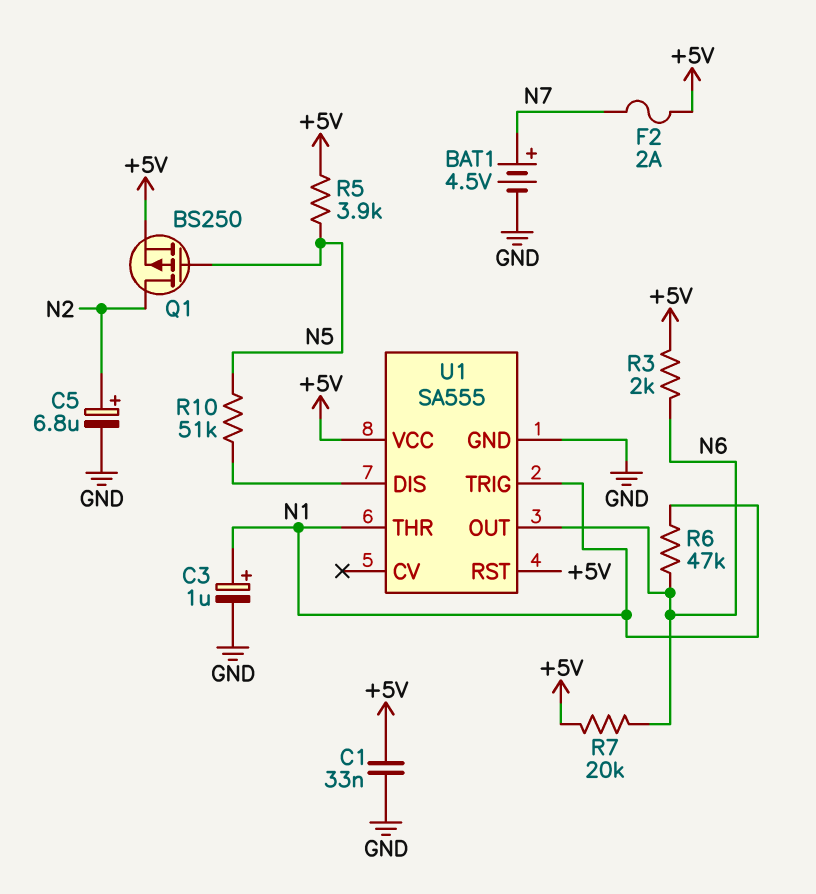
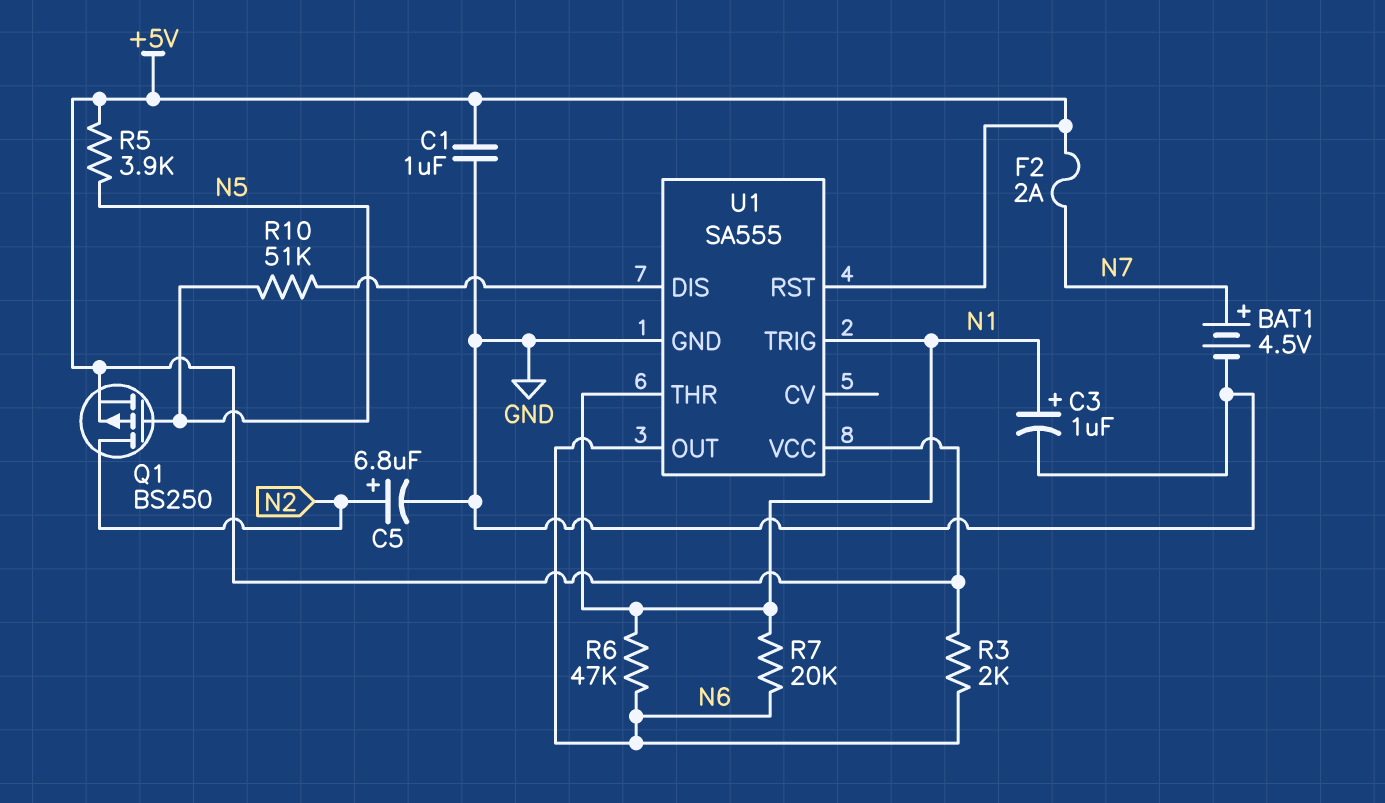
C1: 33nF (+5V, GND) -> 1uF (+5V, GND)
R7: 20k (+5V, N6) -> 20k (N1, N6)

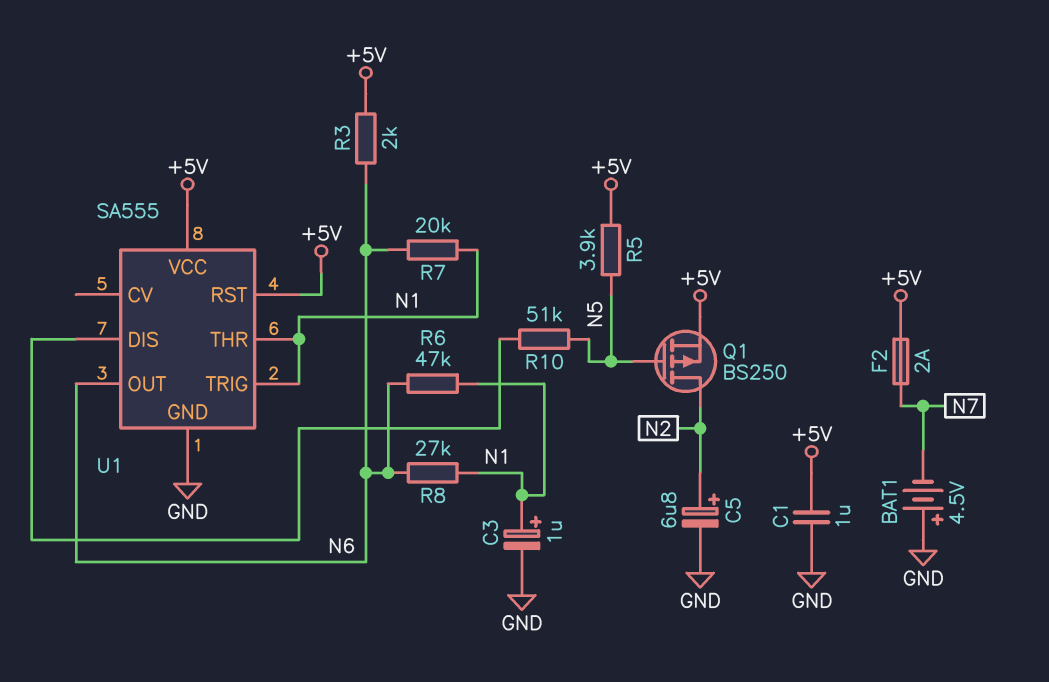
BAT1: 4.5V (plus N7, minus GND) -> 4.5V (plus GND, minus N7)
R8: none -> 27k (N1, N6)

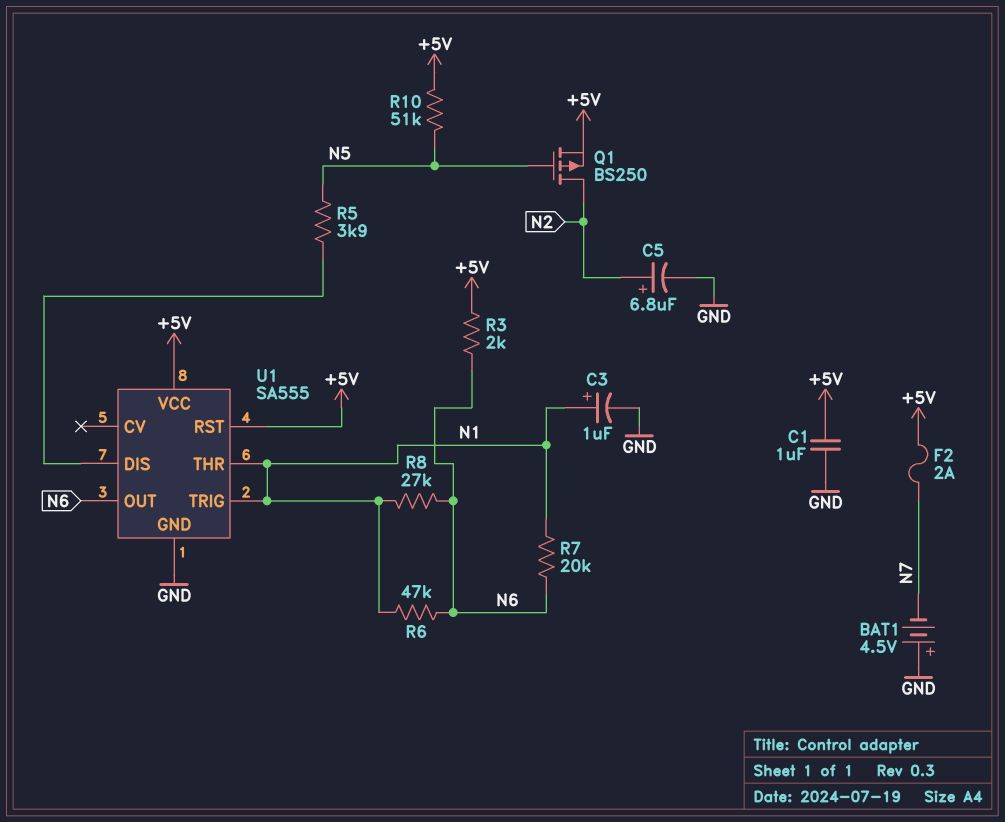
R5: 3.9k (+5V, N5) -> 3.9k (N5, U1/DIS)
R10: 51k (N5, U1/DIS) -> 51k (+5V, N5)

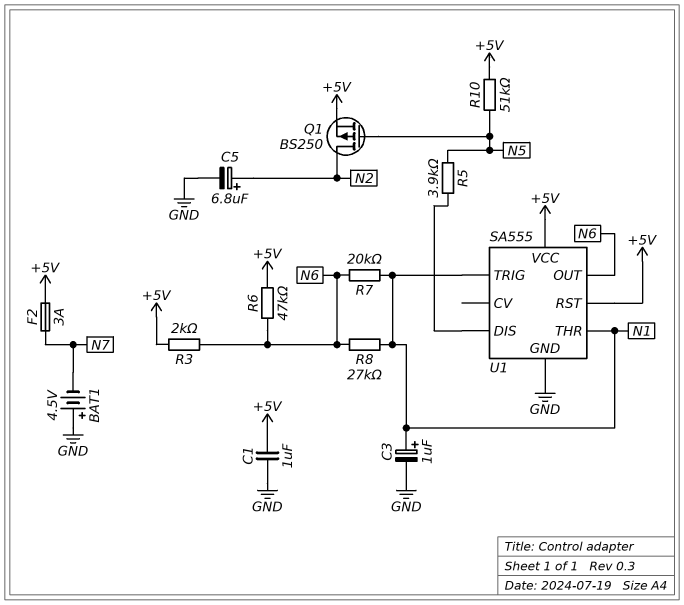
F2: 2A (+5V, N7) -> 3A (+5V, N7)
R6: 47k (N1, N6) -> 47k (+5V, N6)

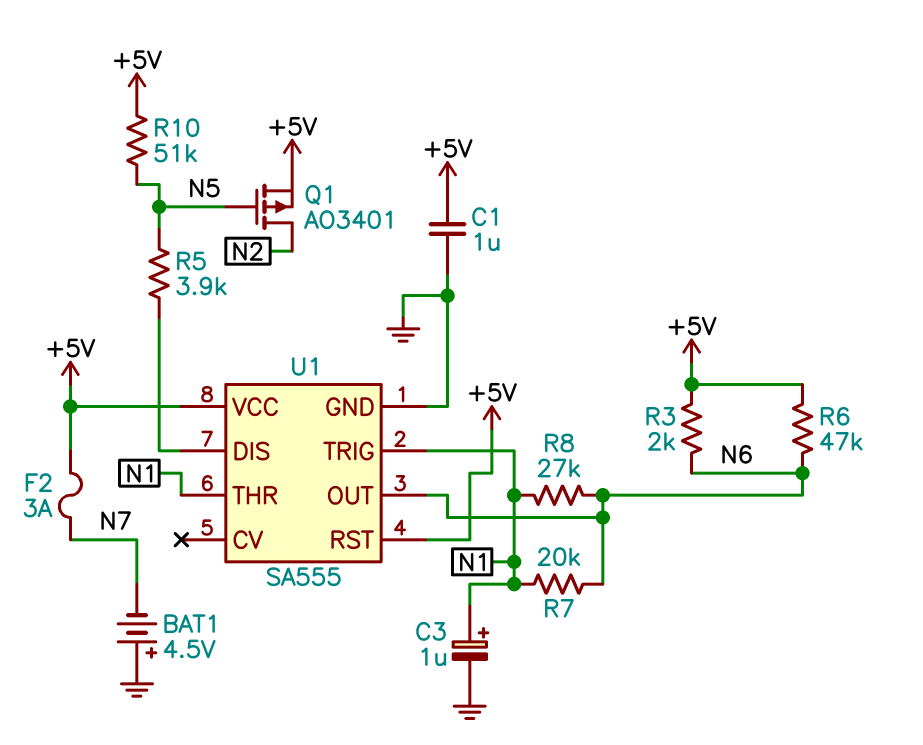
C5: 6.8uF (plus N2, minus GND) -> none
Q1: PMOS BS250 (G N5, D N2, S +5V) -> PMOS AO3401 (G N5, D N2, S +5V)

